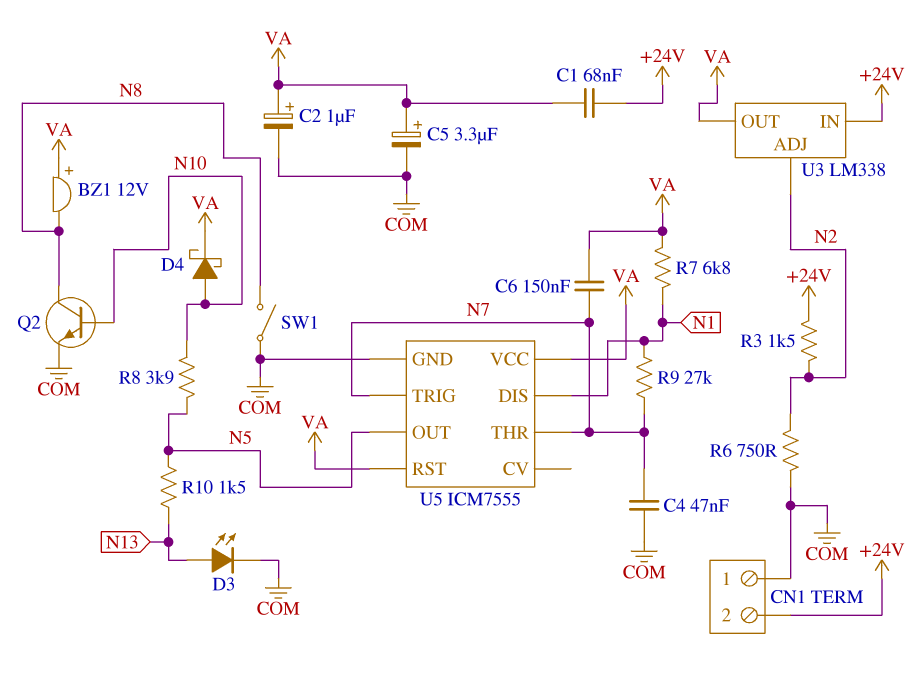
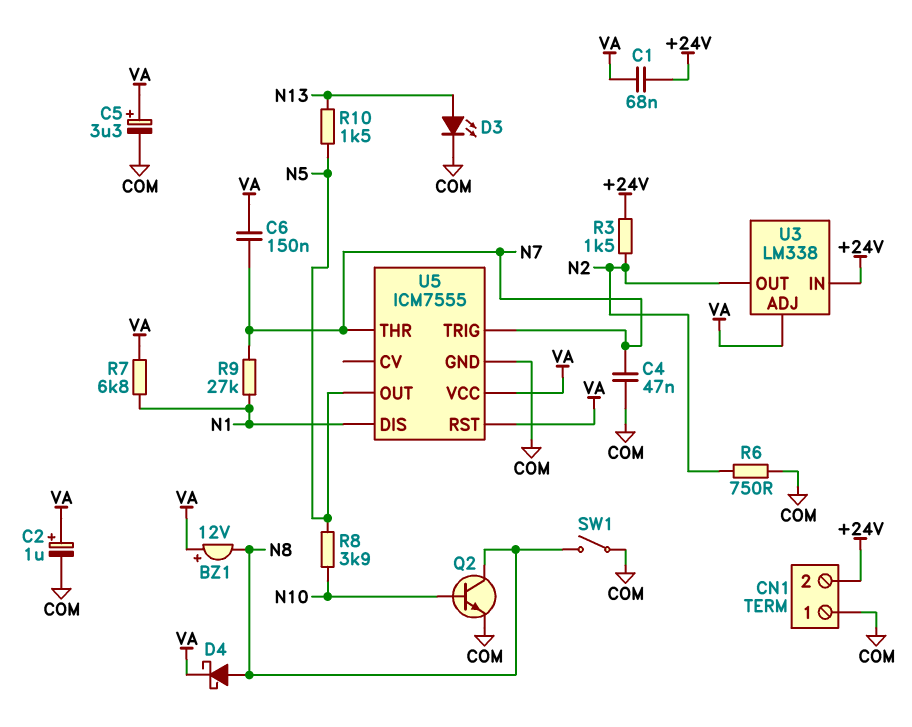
D4: schottky (A N10, K VA) -> schottky (A N8, K VA)
U3 pin ADJ: N2 -> VA
U3 pin OUT: VA -> N2

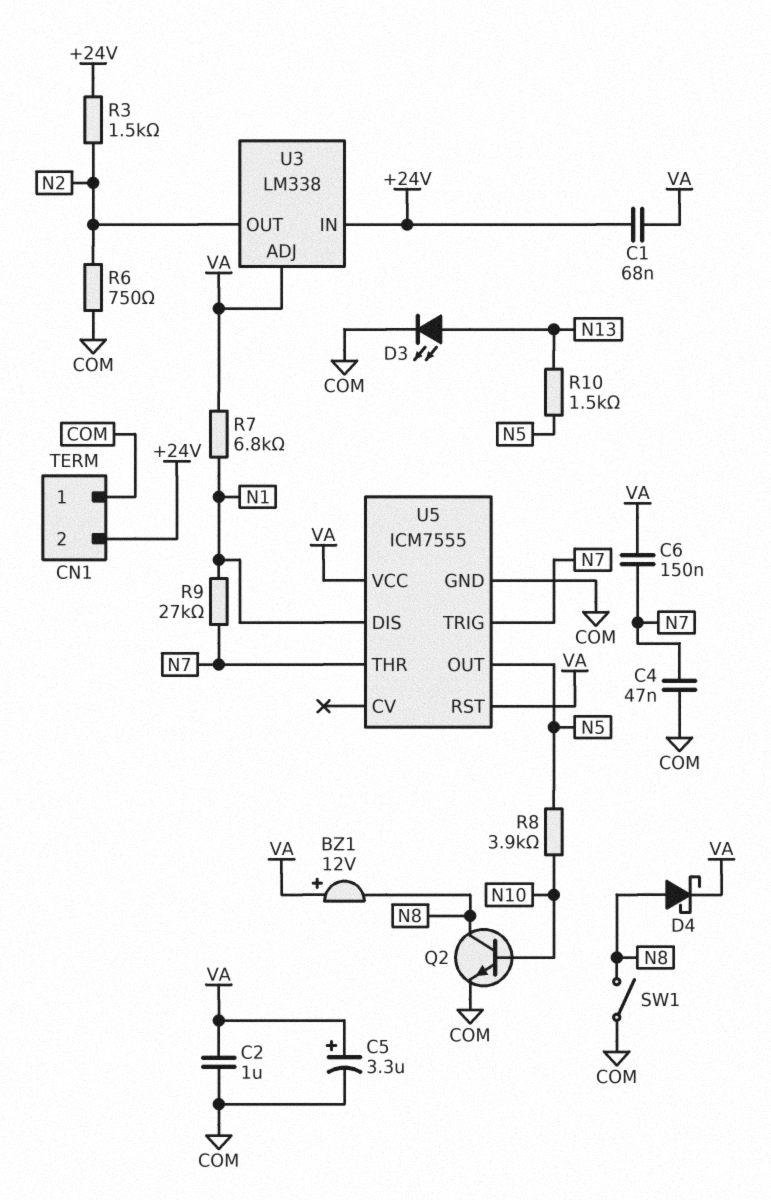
C2: 1uF (plus VA, minus COM) -> 1uF (COM, VA)

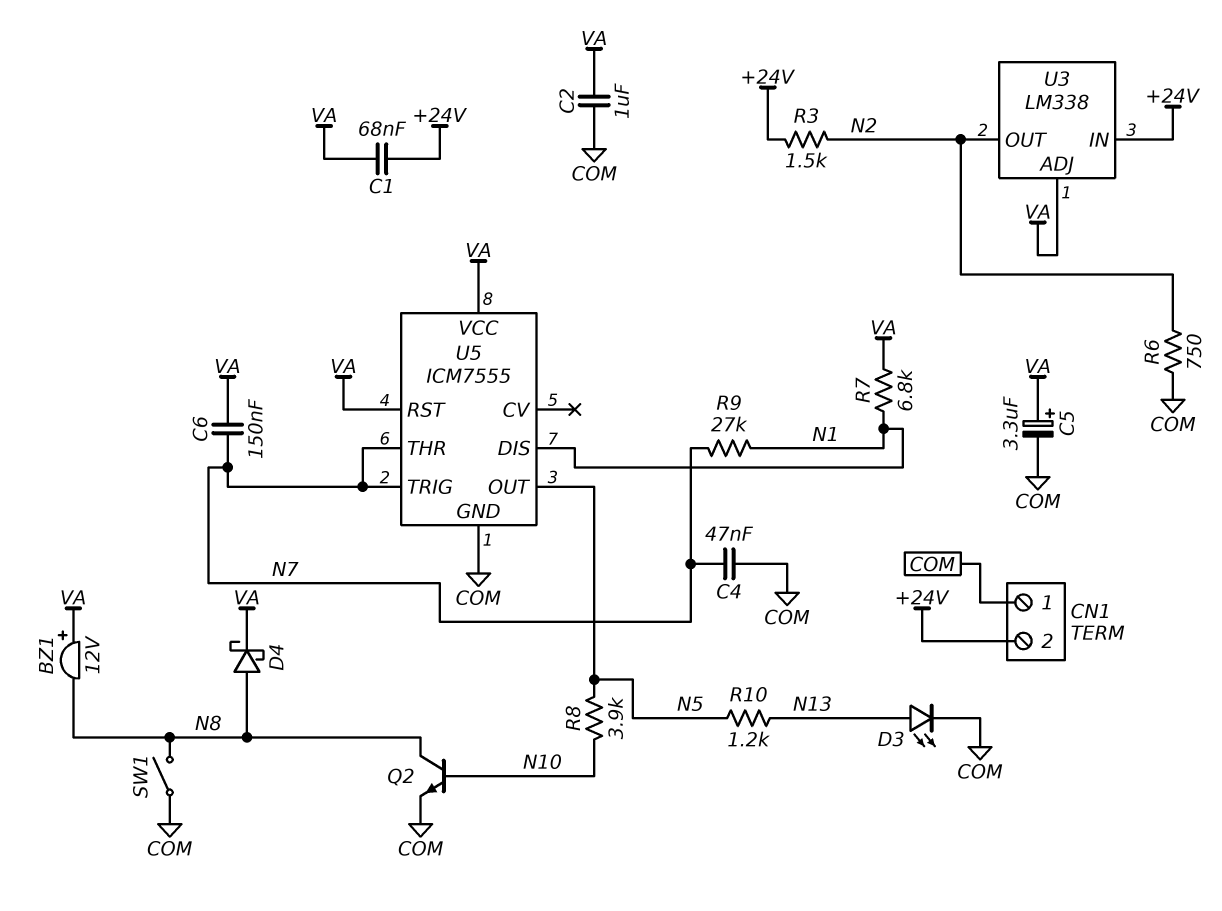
R10: 1.5k (N5, N13) -> 1.2k (N5, N13)

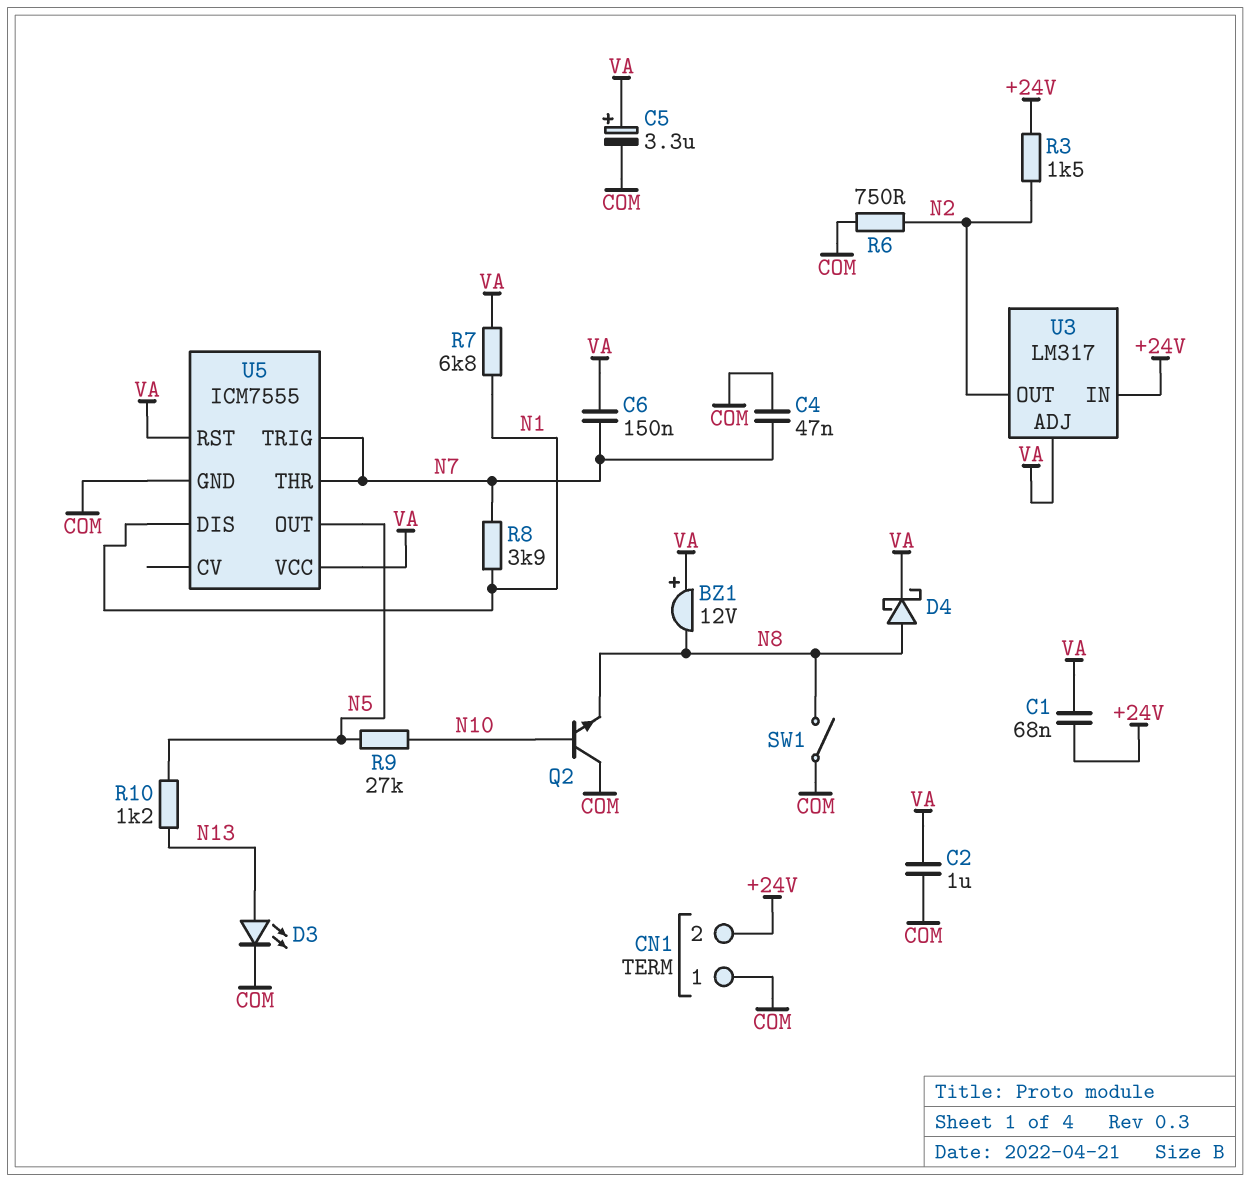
Q2: NPN (B N10, C N8, E COM) -> NPN (B N10, C COM, E N8)
R8: 3.9k (N5, N10) -> 3.9k (N1, N7)
R9: 27k (N1, N7) -> 27k (N5, N10)
U3: LM338 -> LM317

